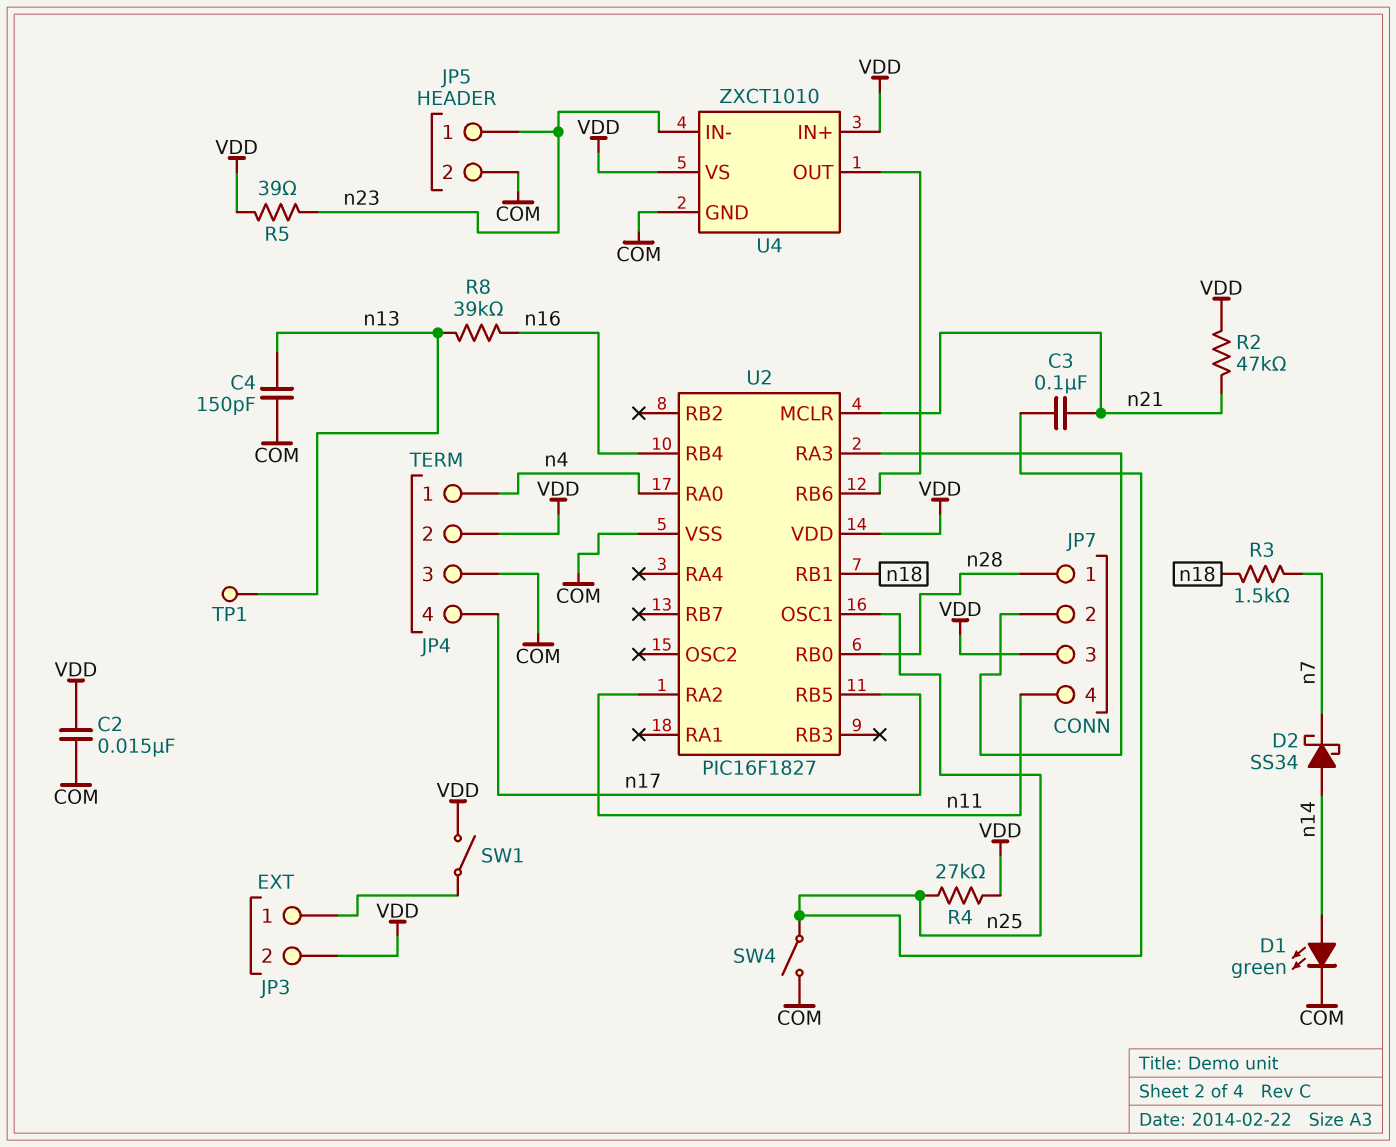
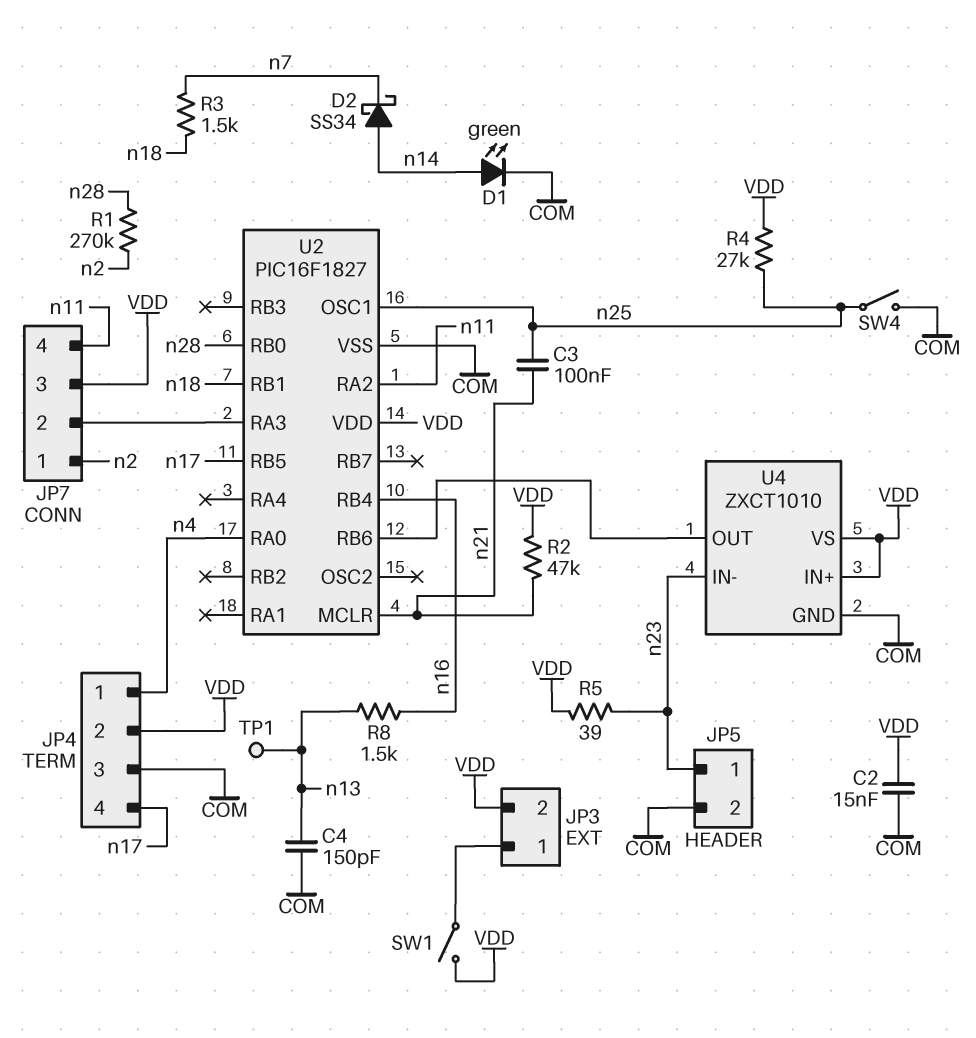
JP7 pin 1: n28 -> n2
R1: none -> 270k (n2, n28)
R8: 39k (n13, n16) -> 1.5k (n13, n16)

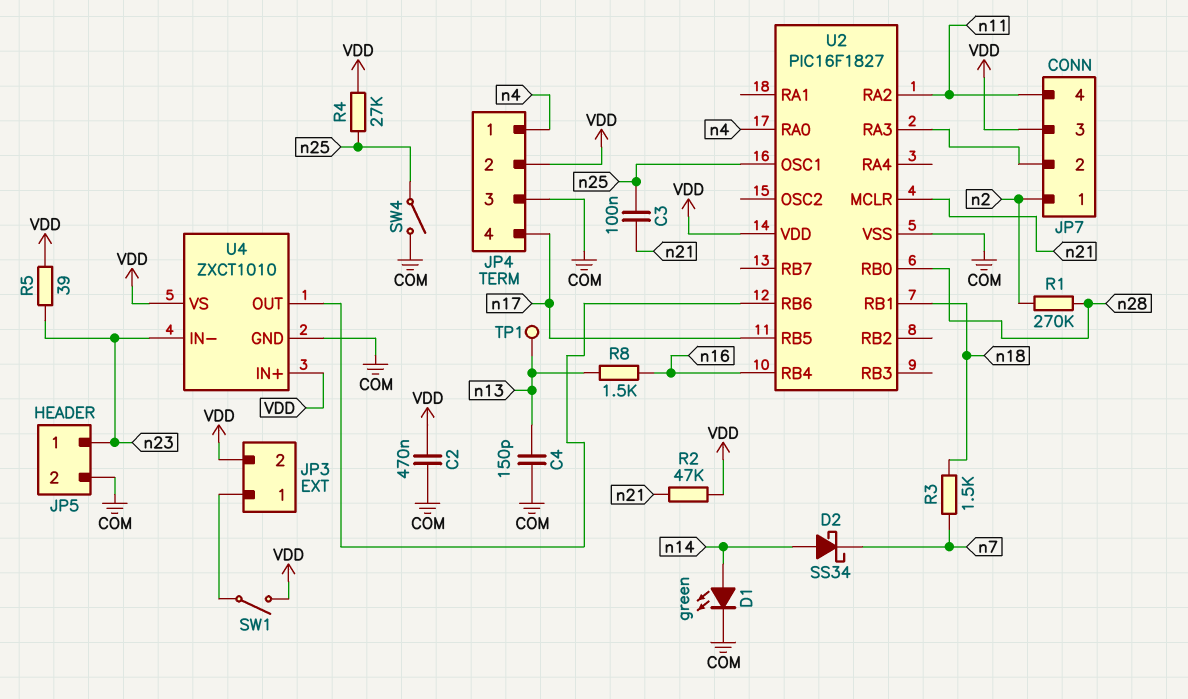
C2: 15nF (COM, VDD) -> 470nF (COM, VDD)

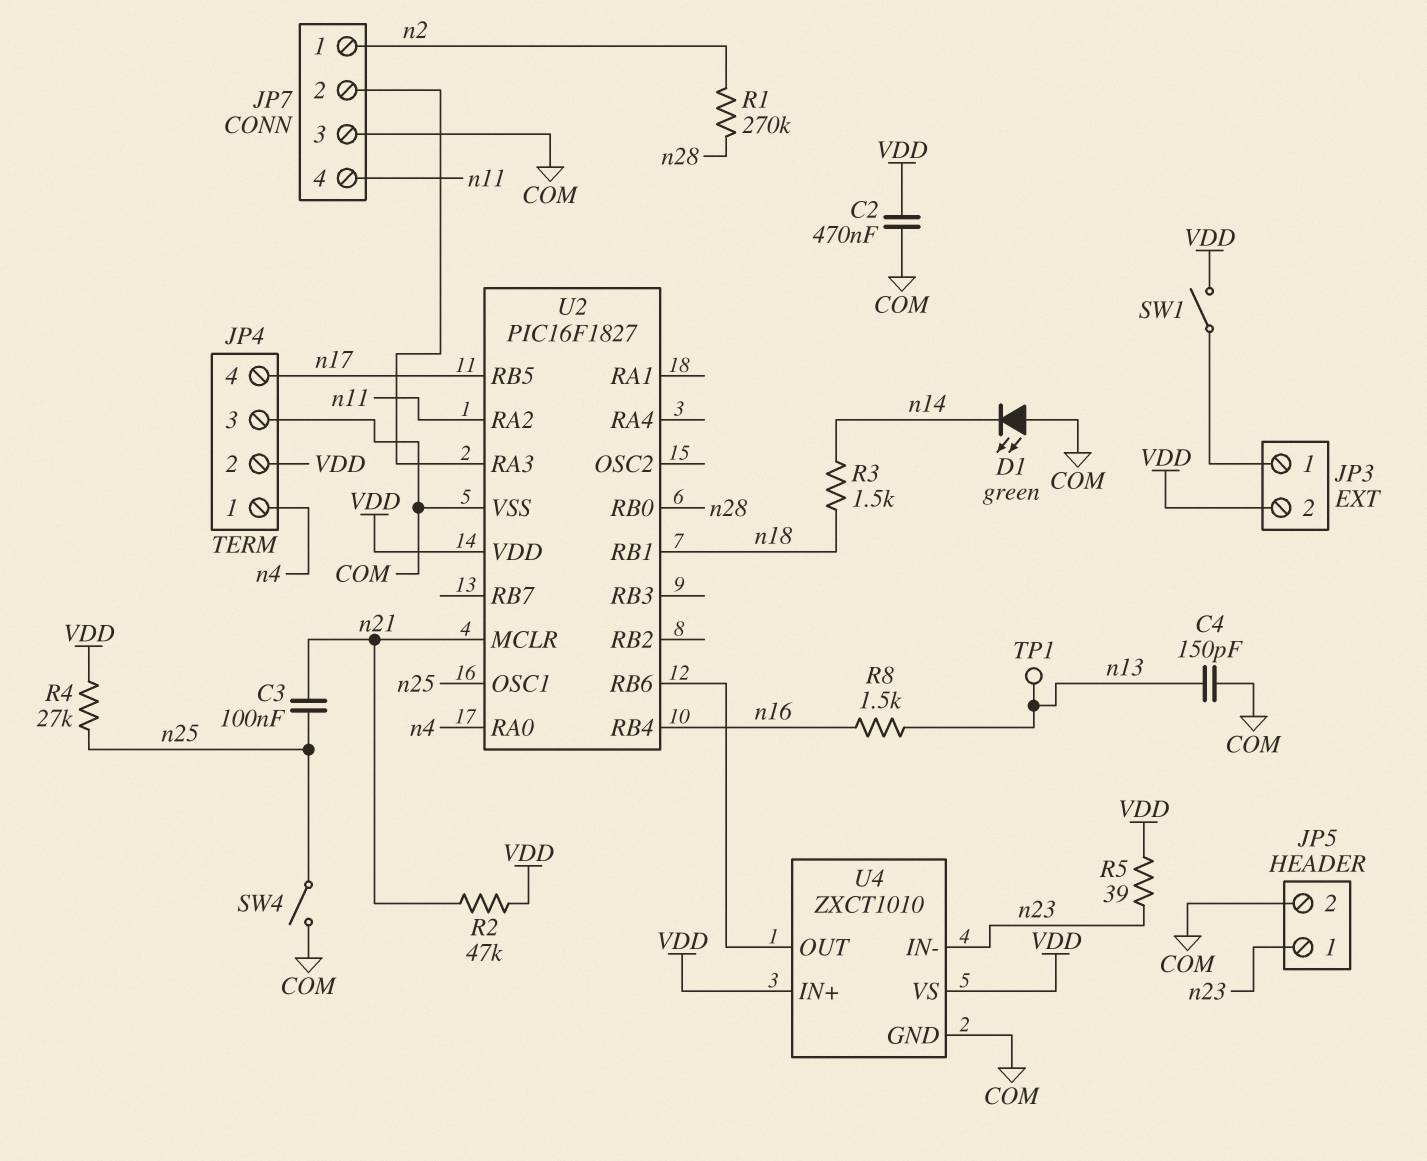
D1: LED green (A n14, K COM) -> LED green (A COM, K n14)
D2: schottky SS34 (A n14, K n7) -> none
JP7 pin 3: VDD -> COM
R3: 1.5k (n7, n18) -> 1.5k (n14, n18)

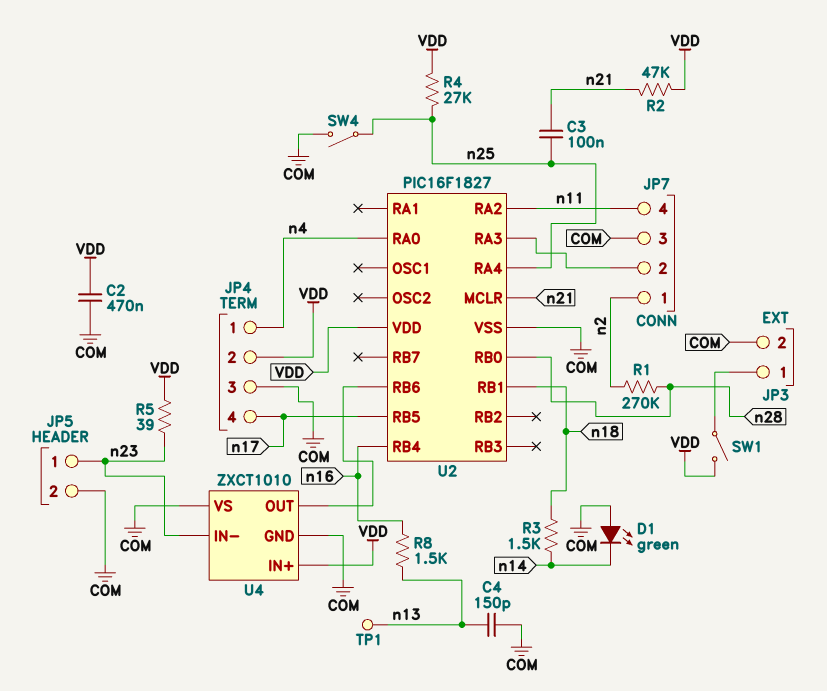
JP3 pin 2: VDD -> COM
U2 pin OSC1: n25 -> none
U2 pin RA4: none -> n25
U4 pin VS: VDD -> COM

